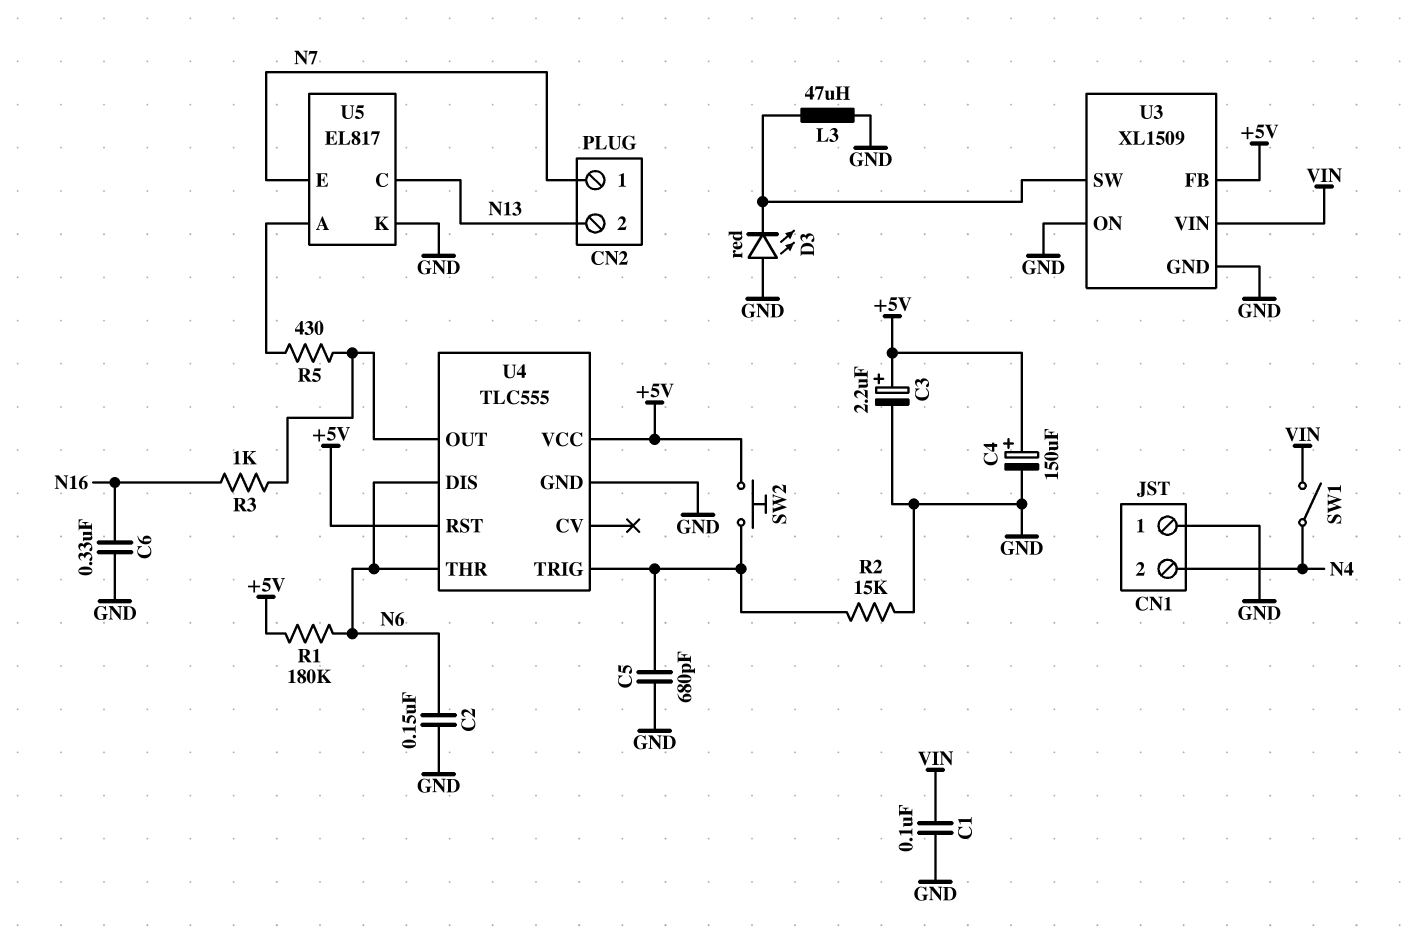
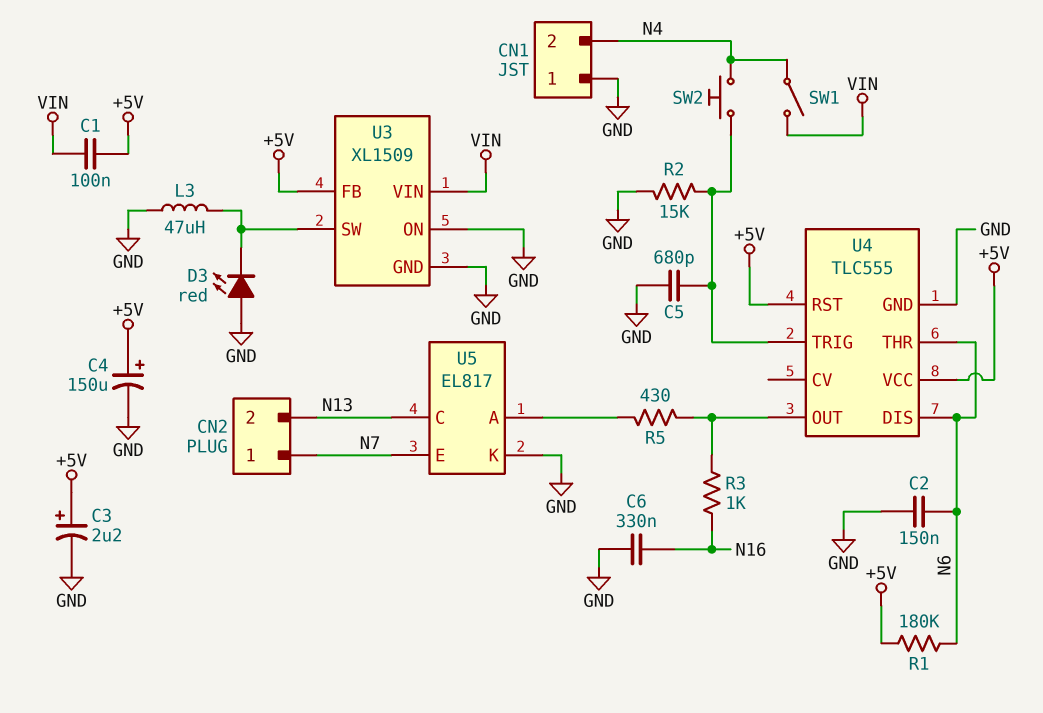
C1: 100nF (GND, VIN) -> 100nF (+5V, VIN)
SW2: button (+5V, U4/TRIG) -> button (N4, U4/TRIG)

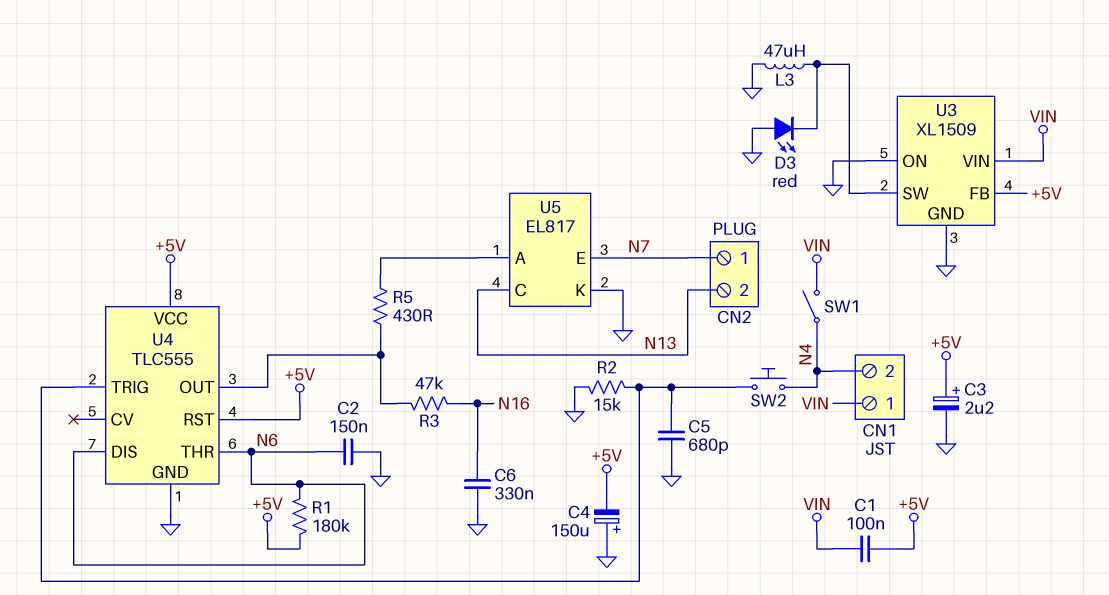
C4: 150uF (plus +5V, minus GND) -> 150uF (plus GND, minus +5V)
CN1 pin 1: GND -> VIN
R3: 1k (N16, U4/OUT) -> 47k (N16, U4/OUT)

